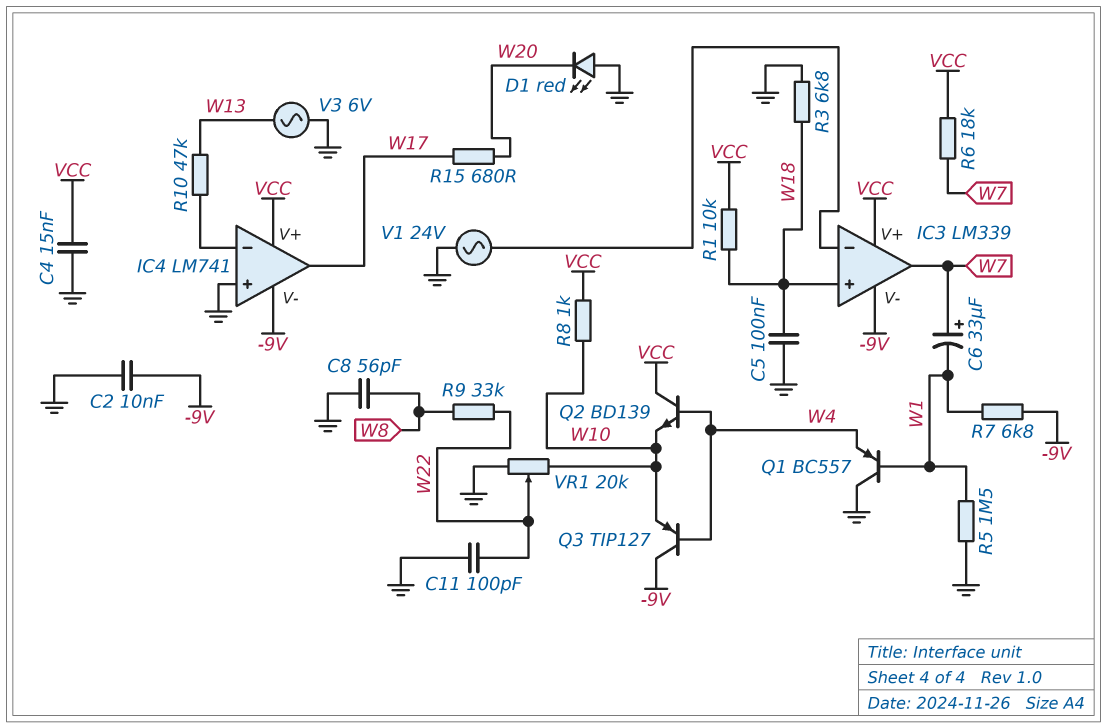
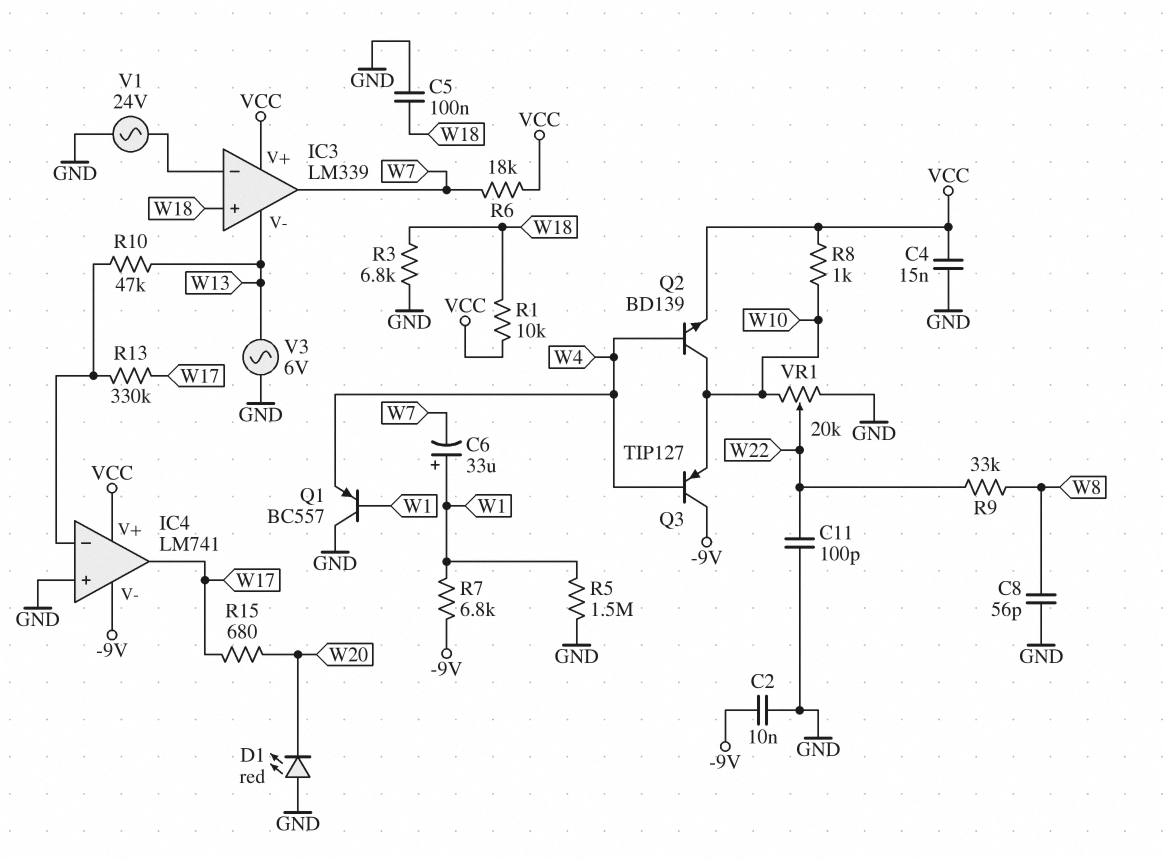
C6: 33uF (plus W7, minus W1) -> 33uF (plus W1, minus W7)
IC3 pin V-: -9V -> W13
Q2: NPN BD139 (B W4, C VCC, E W10) -> NPN BD139 (B W4, C W10, E VCC)
R13: none -> 330k (IC4/in-, W17)

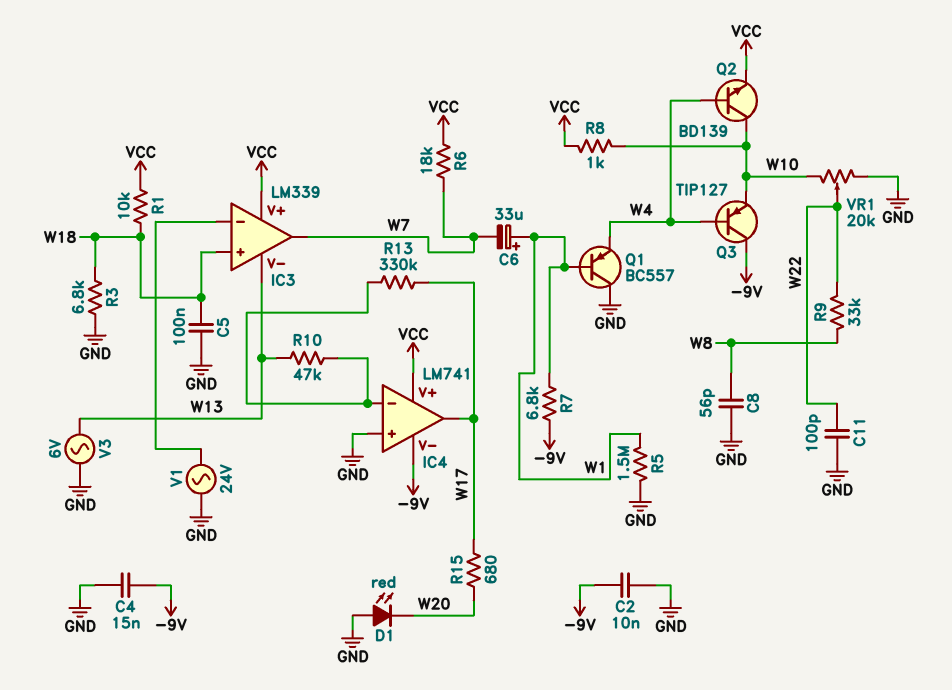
C4: 15nF (GND, VCC) -> 15nF (-9V, GND)

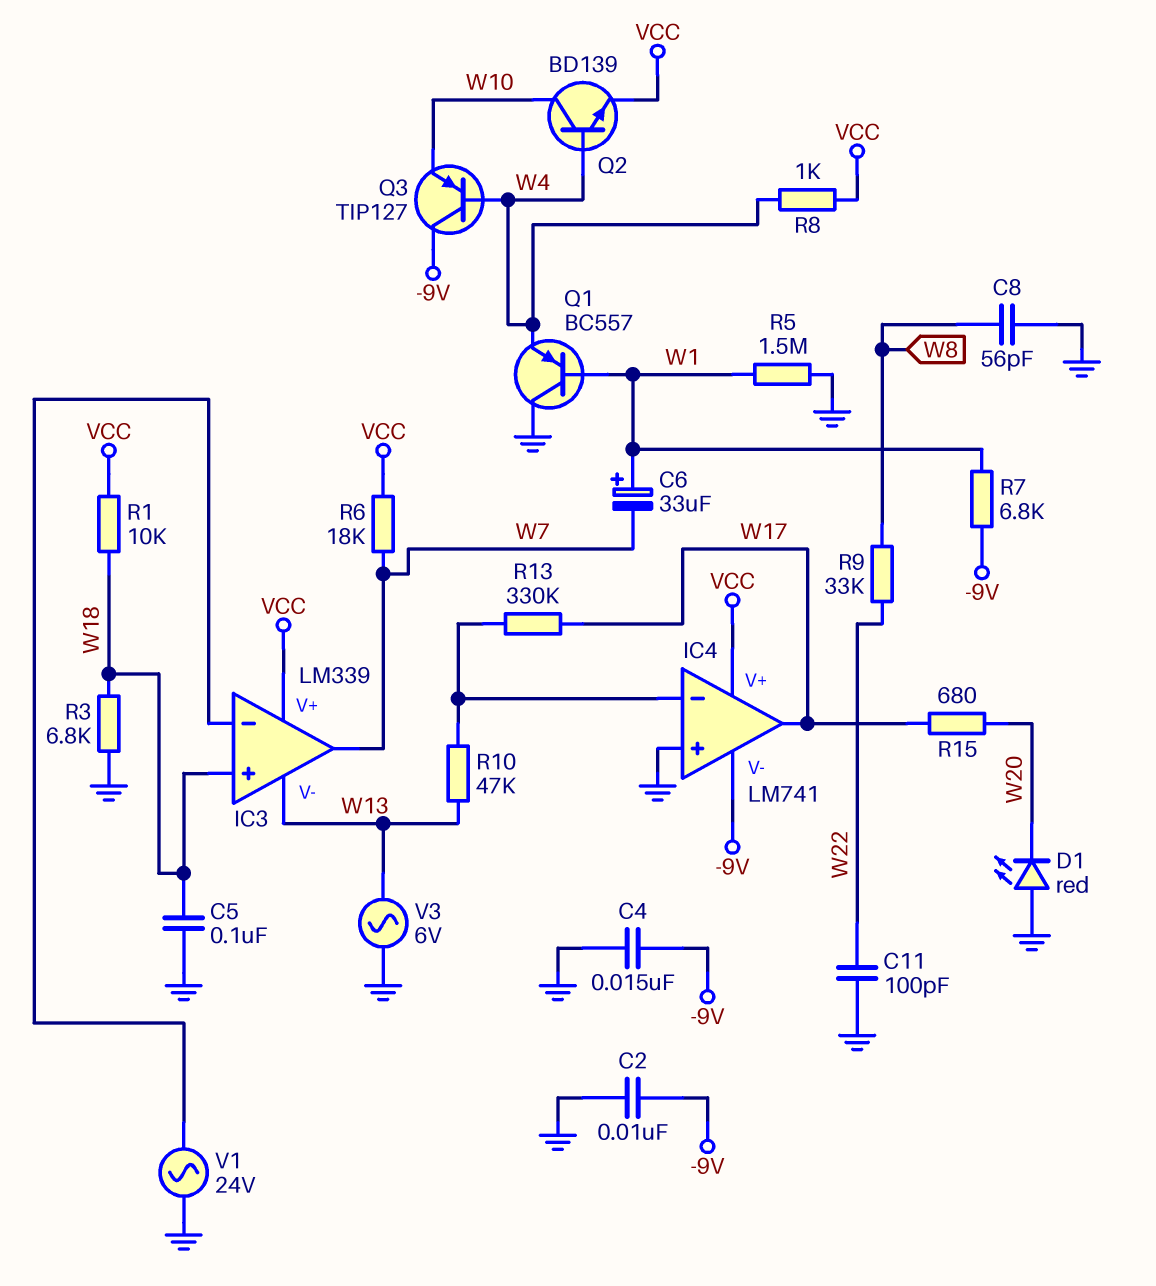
R8: 1k (VCC, W10) -> 1k (VCC, W4)
VR1: 20k (GND, W10, wiper W22) -> none

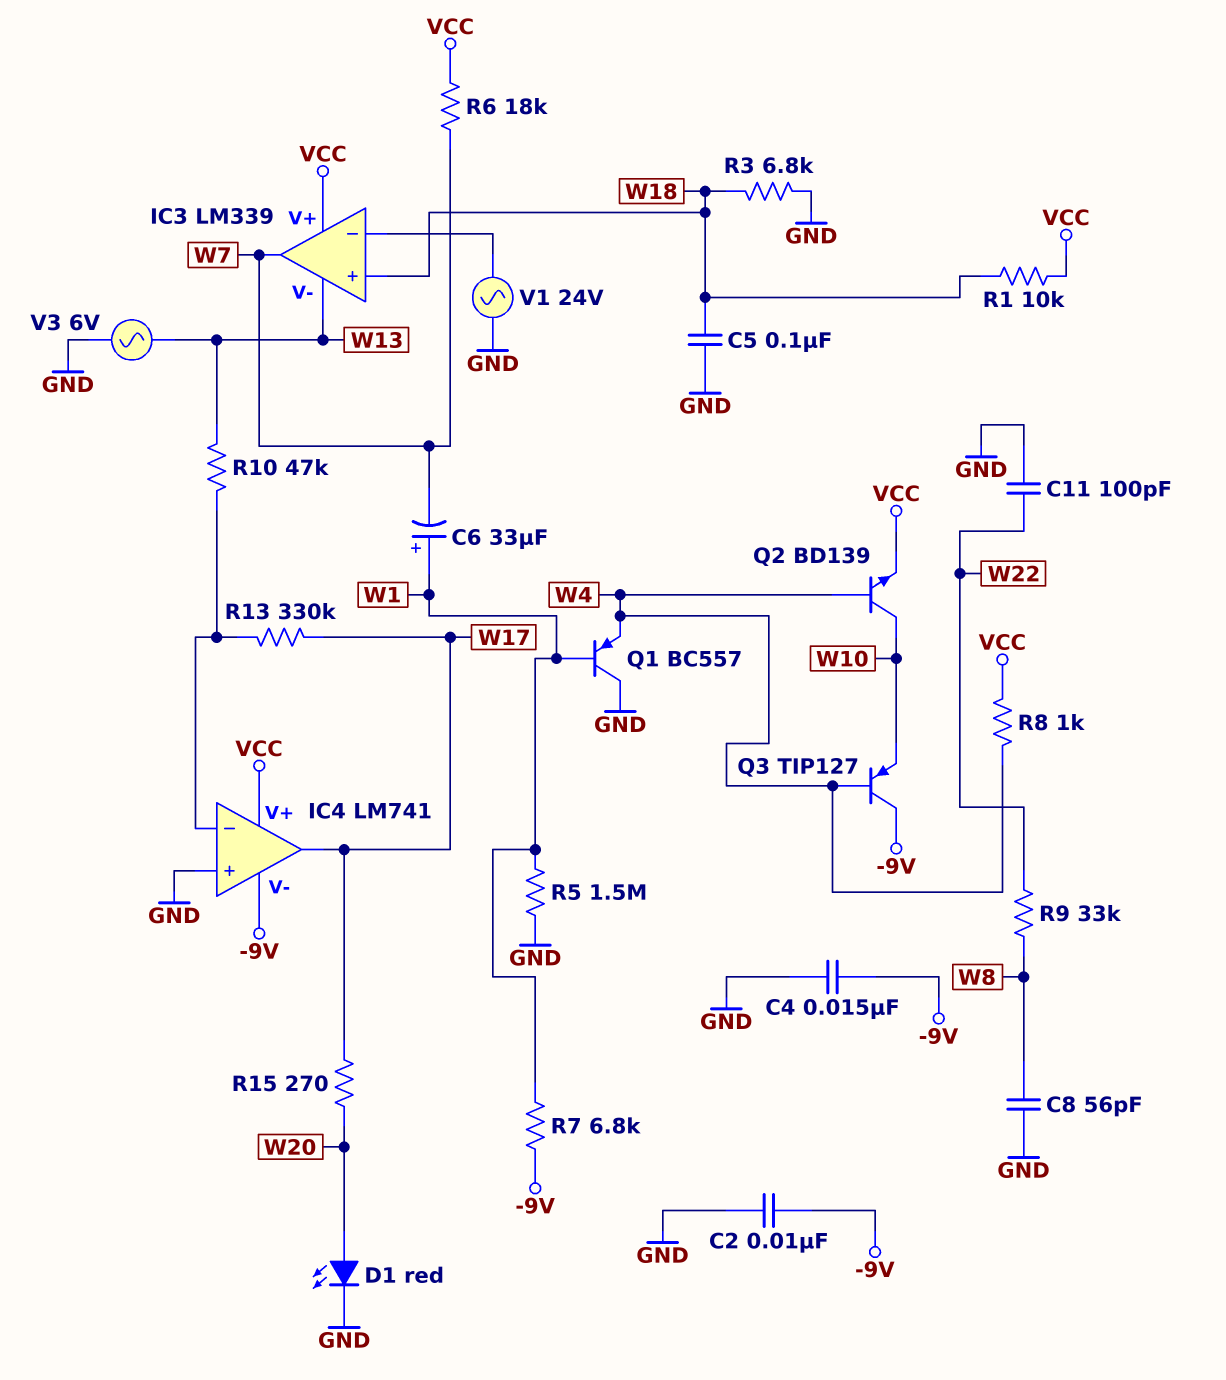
D1: LED red (A GND, K W20) -> LED red (A W20, K GND)
R15: 680 (W17, W20) -> 270 (W17, W20)

